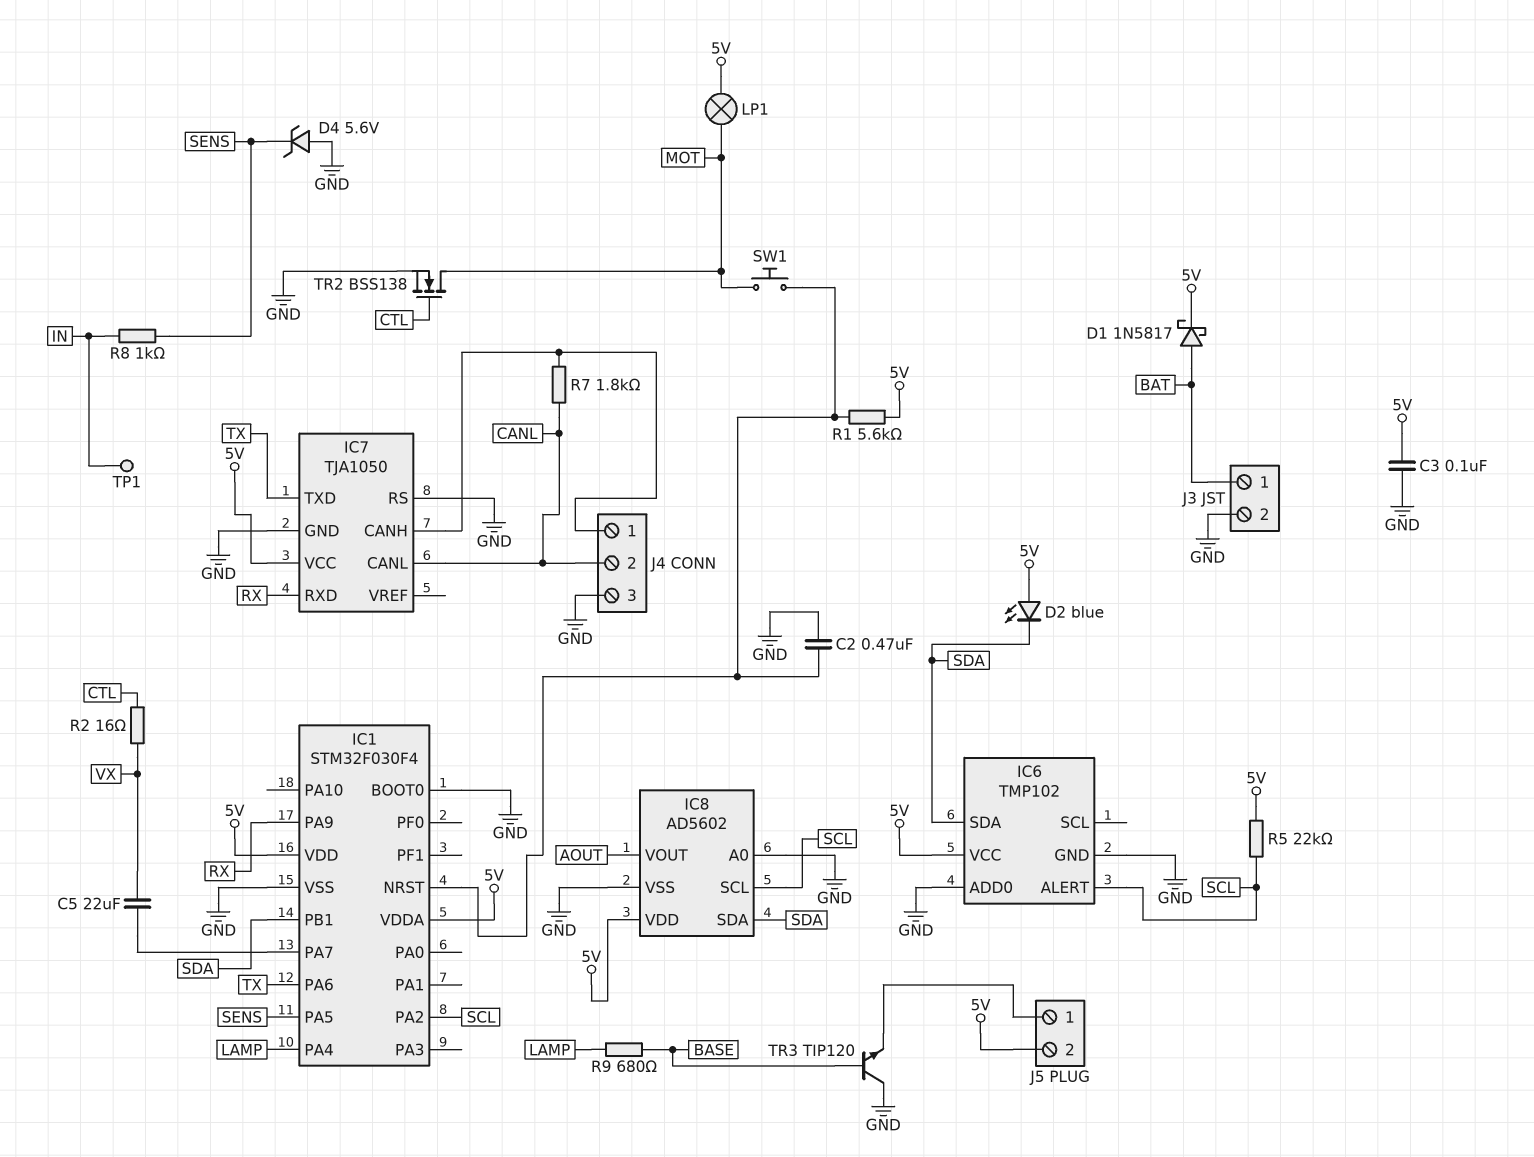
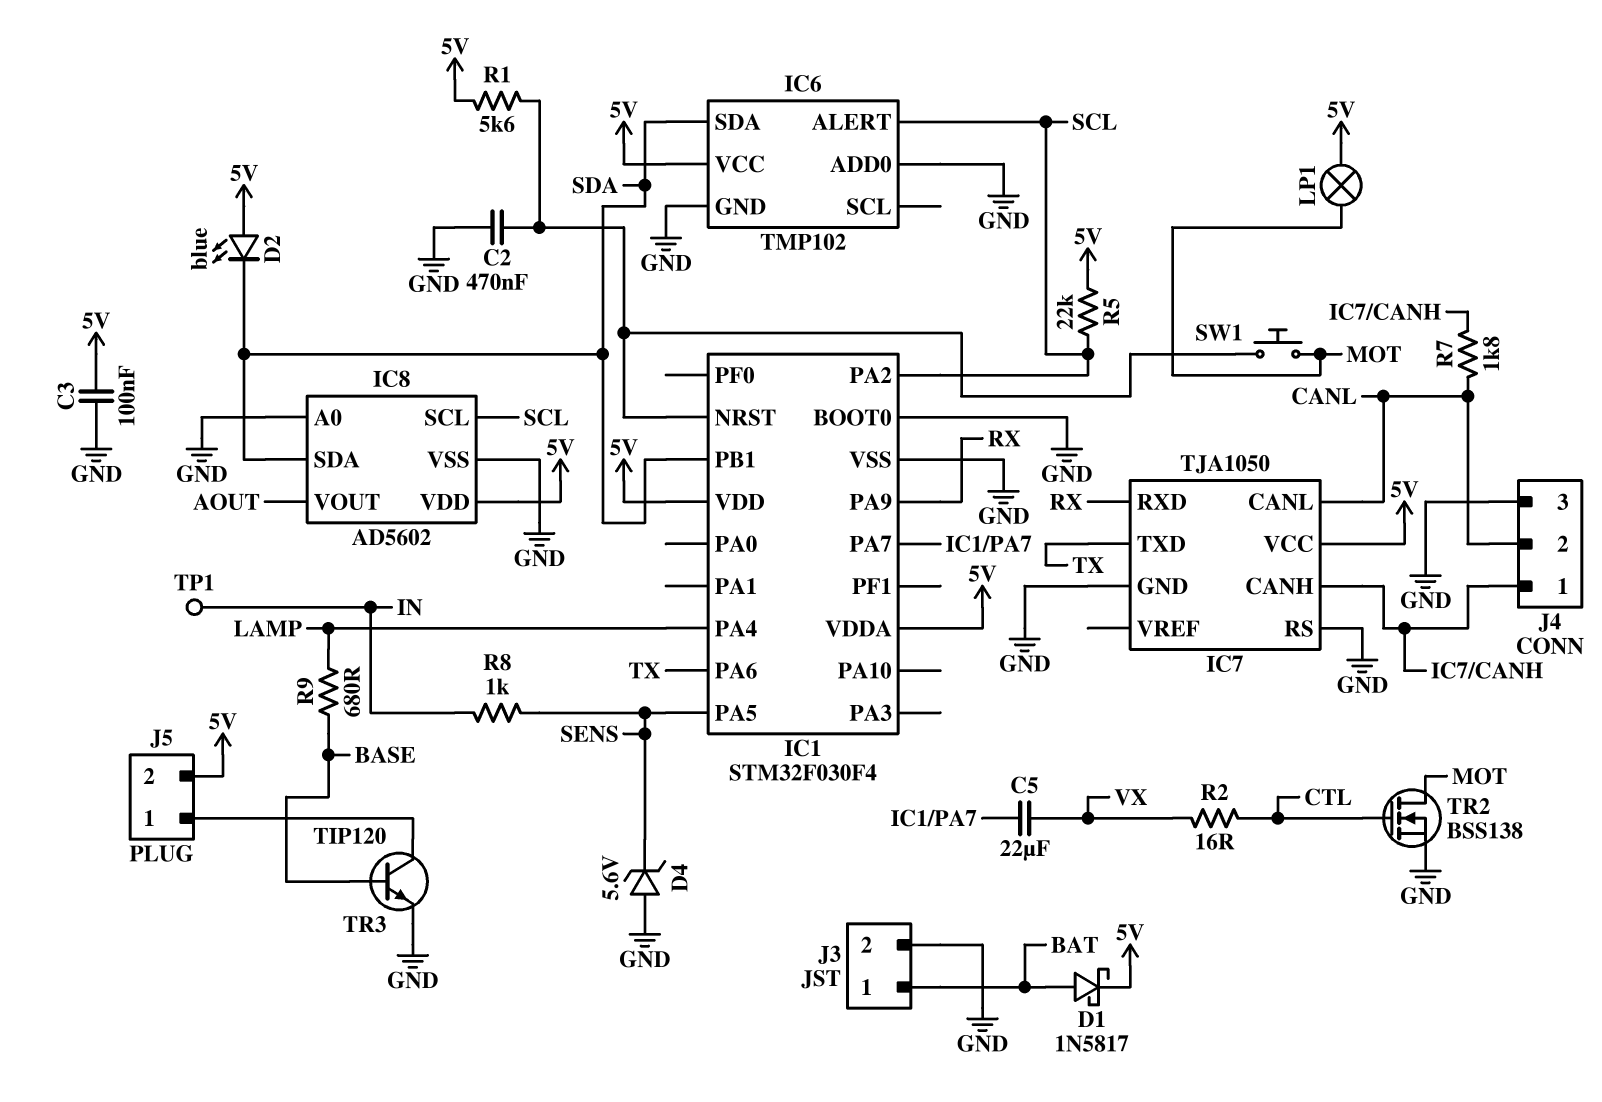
TR3: NPN TIP120 (B BASE, C GND, E J5/1) -> NPN TIP120 (B BASE, C J5/1, E GND)

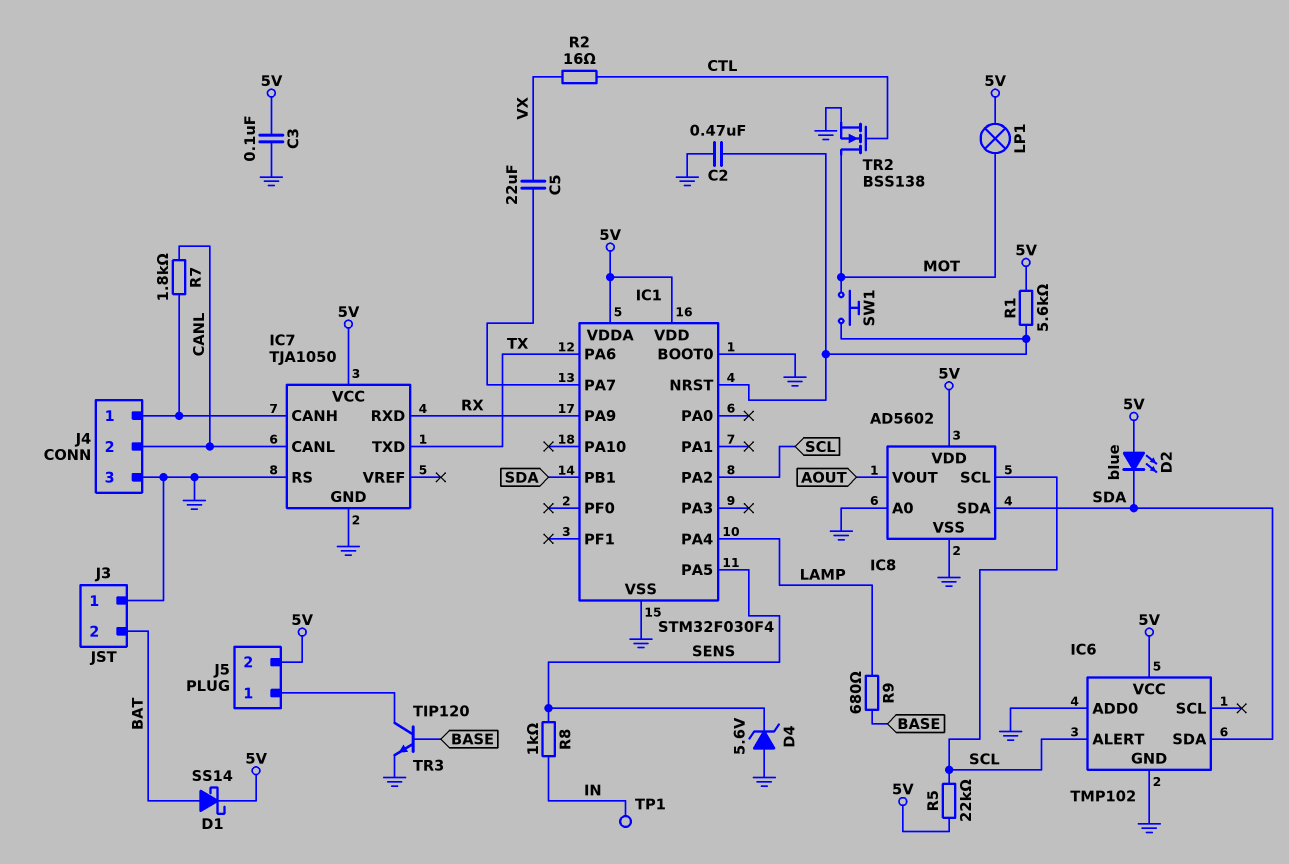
D1: schottky 1N5817 (A BAT, K 5V) -> schottky SS14 (A BAT, K 5V)
J3 pin 1: BAT -> GND
J3 pin 2: GND -> BAT

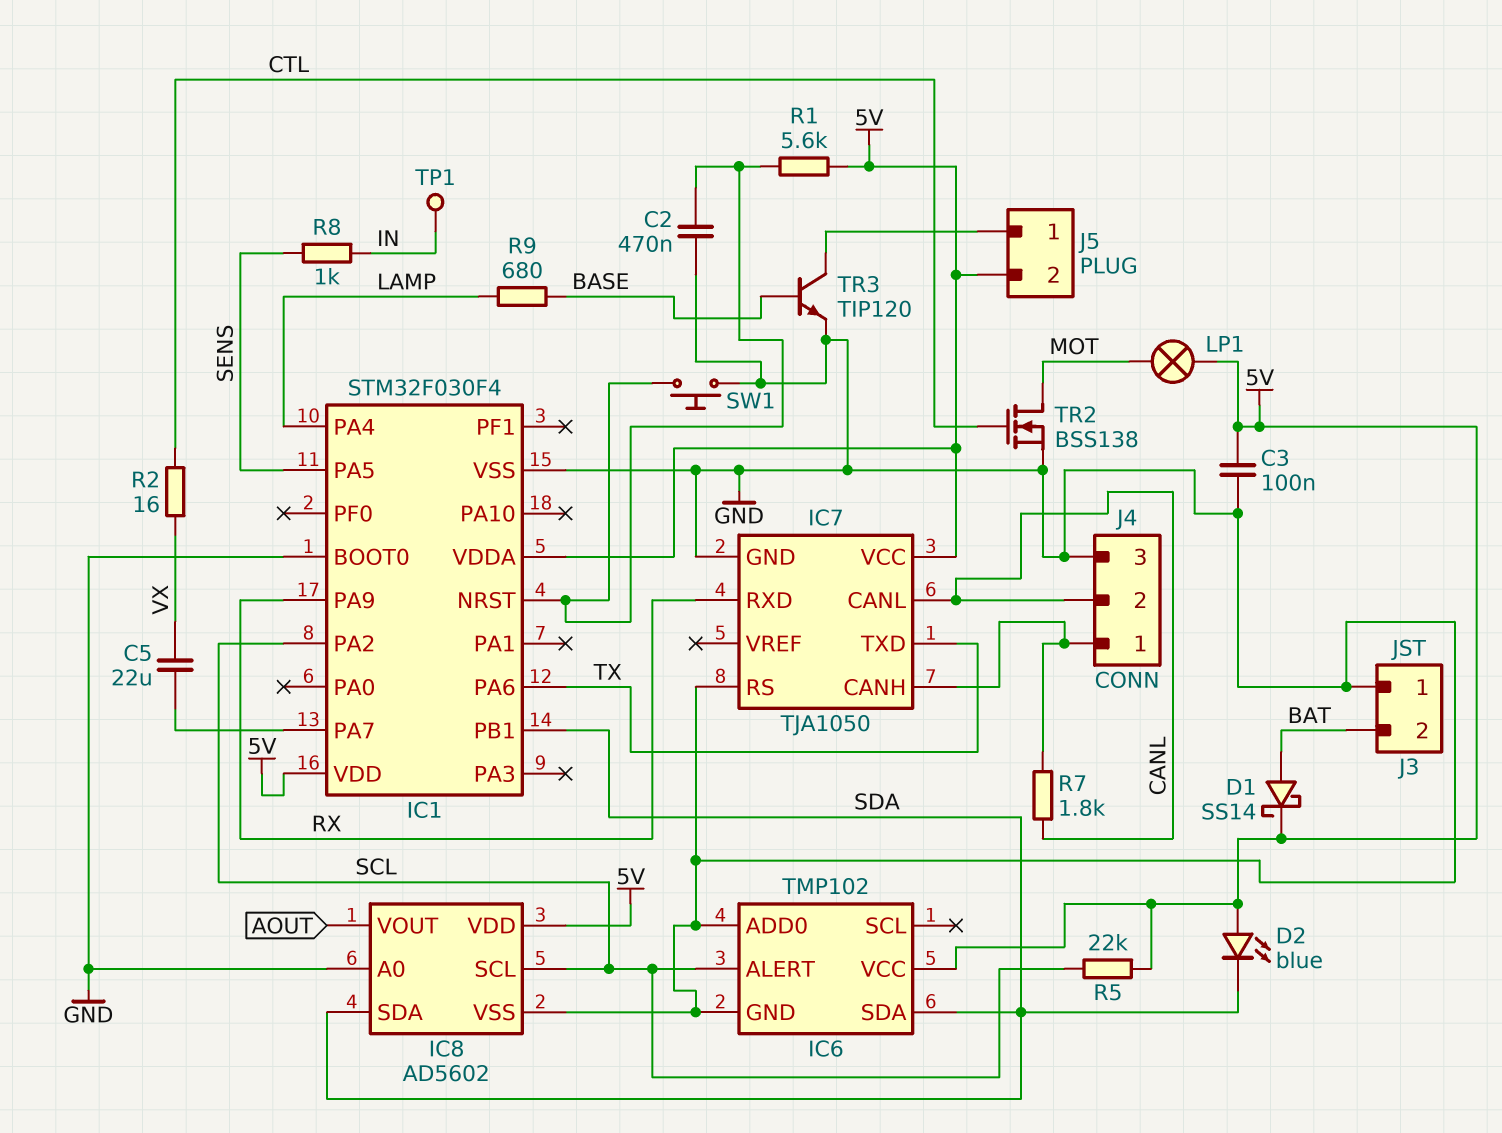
D4: zener 5.6V (A GND, K SENS) -> none
SW1: button (IC1/NRST, MOT) -> button (GND, IC1/NRST)

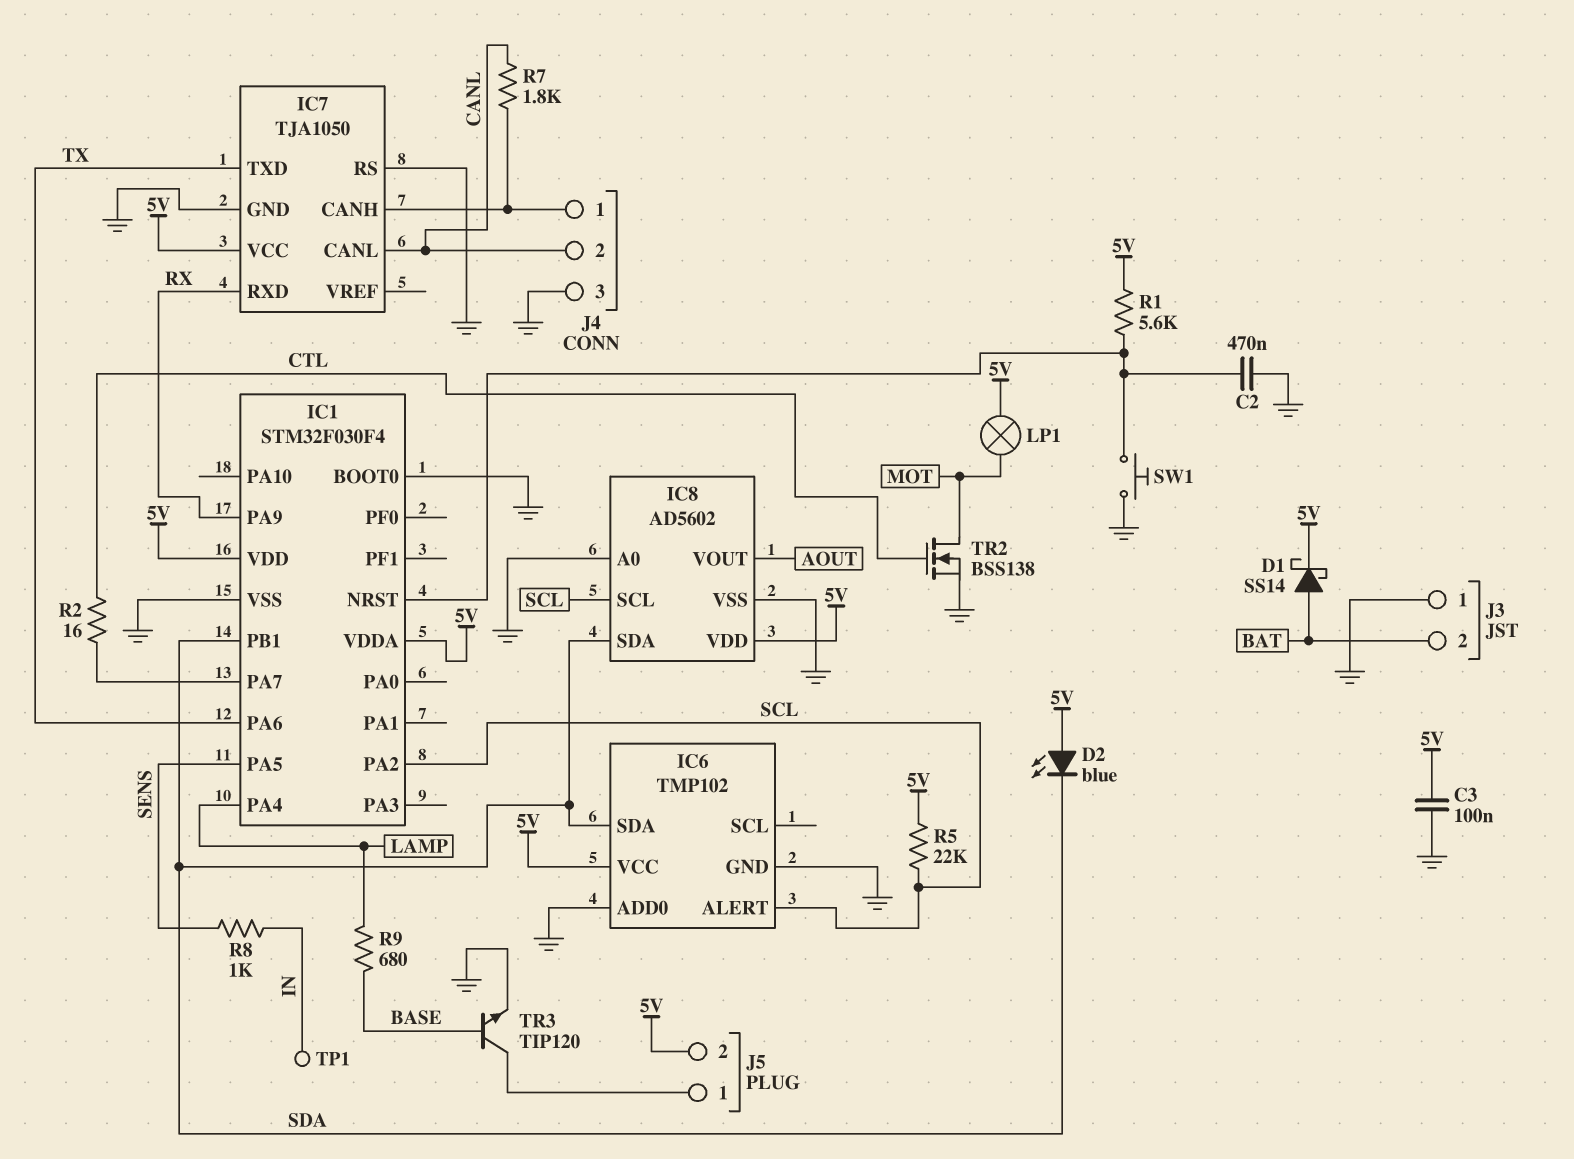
C5: 22uF (IC1/PA7, VX) -> none
R2: 16 (CTL, VX) -> 16 (CTL, IC1/PA7)

